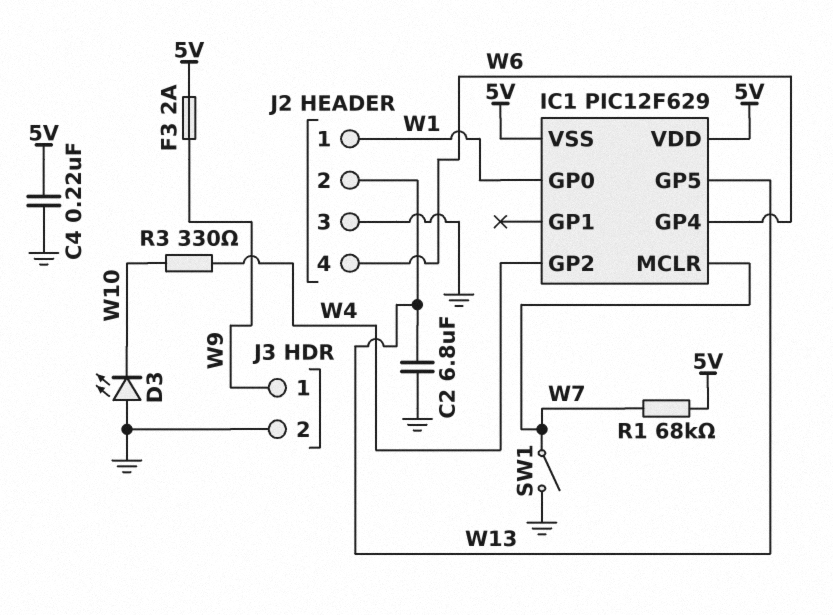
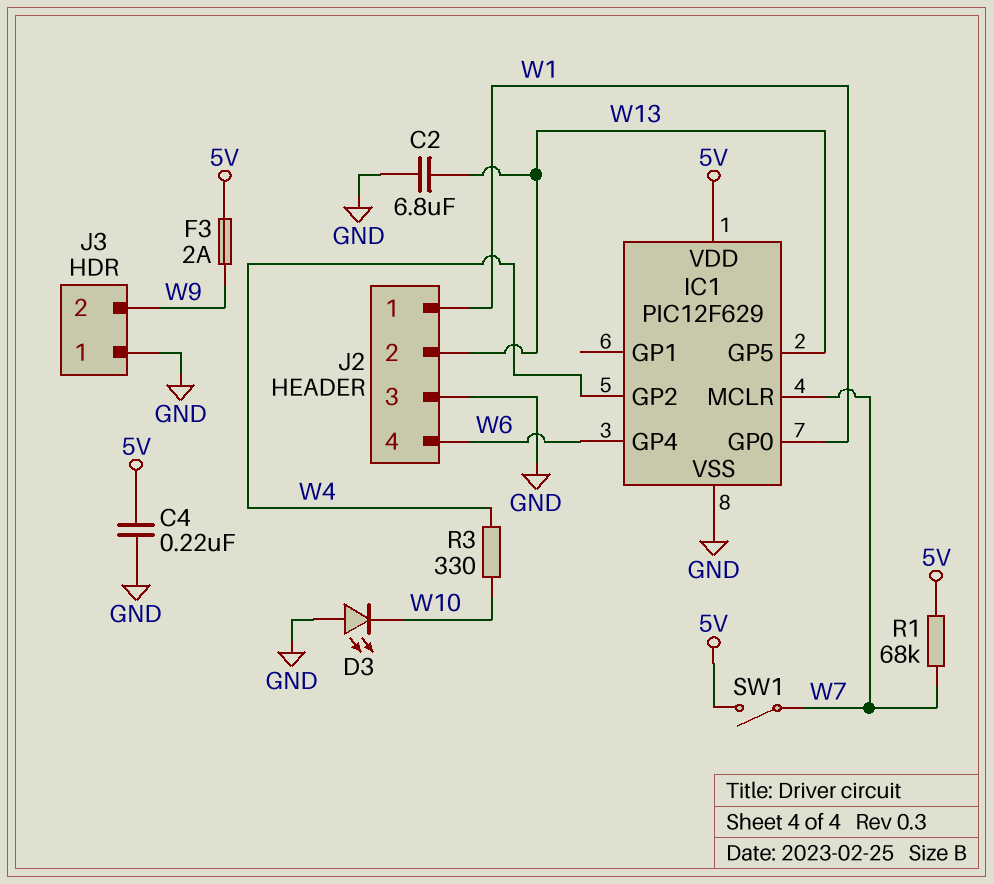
IC1 pin VSS: 5V -> GND
J3 pin 1: W9 -> GND
J3 pin 2: GND -> W9
SW1: switch (GND, W7) -> switch (5V, W7)

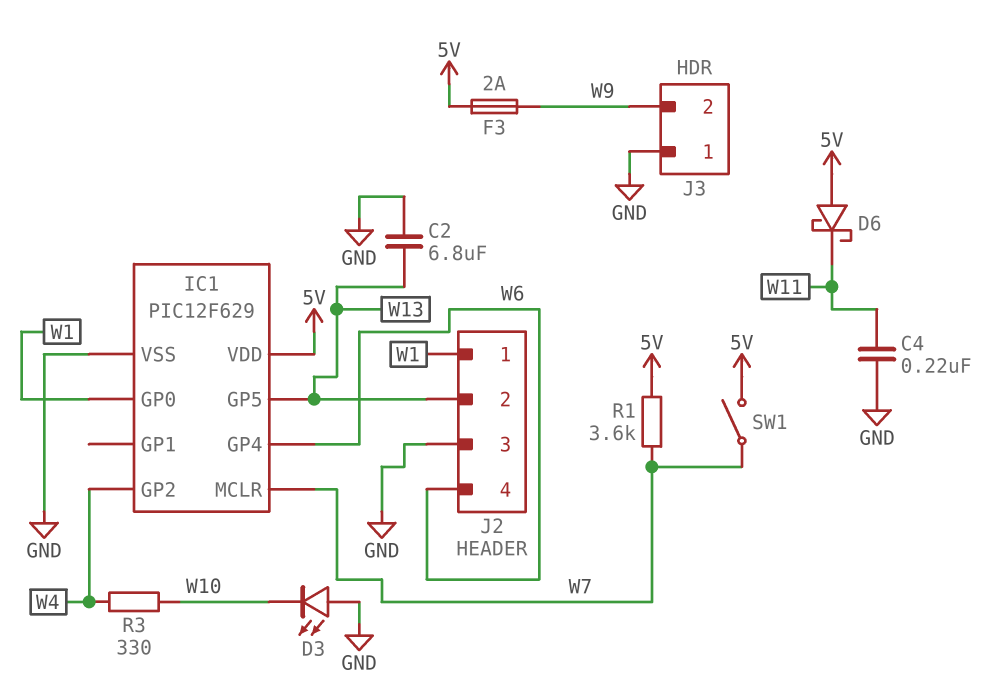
C4: 220nF (5V, GND) -> 220nF (GND, W11)
D6: none -> schottky (A 5V, K W11)
R1: 68k (5V, W7) -> 3.6k (5V, W7)

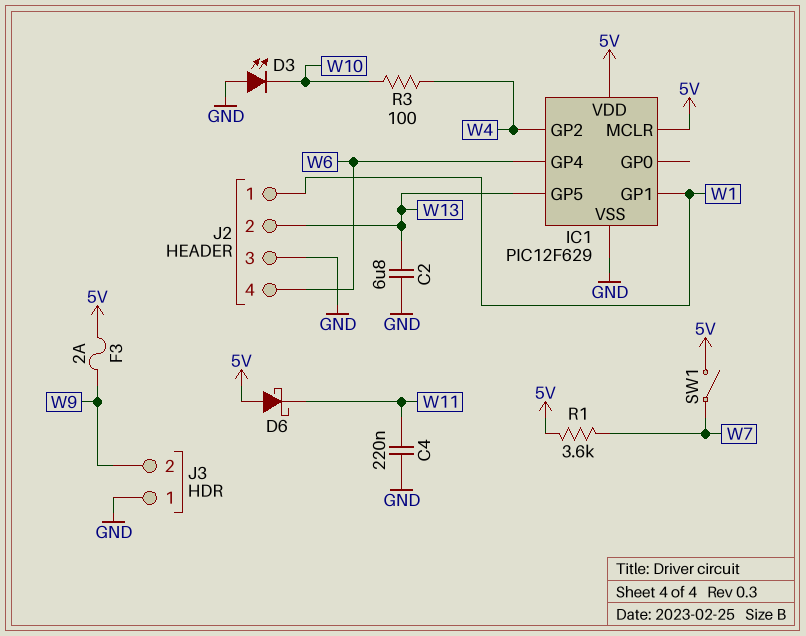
IC1 pin GP0: W1 -> none
IC1 pin GP1: none -> W1
IC1 pin MCLR: W7 -> 5V
R3: 330 (W4, W10) -> 100 (W4, W10)

